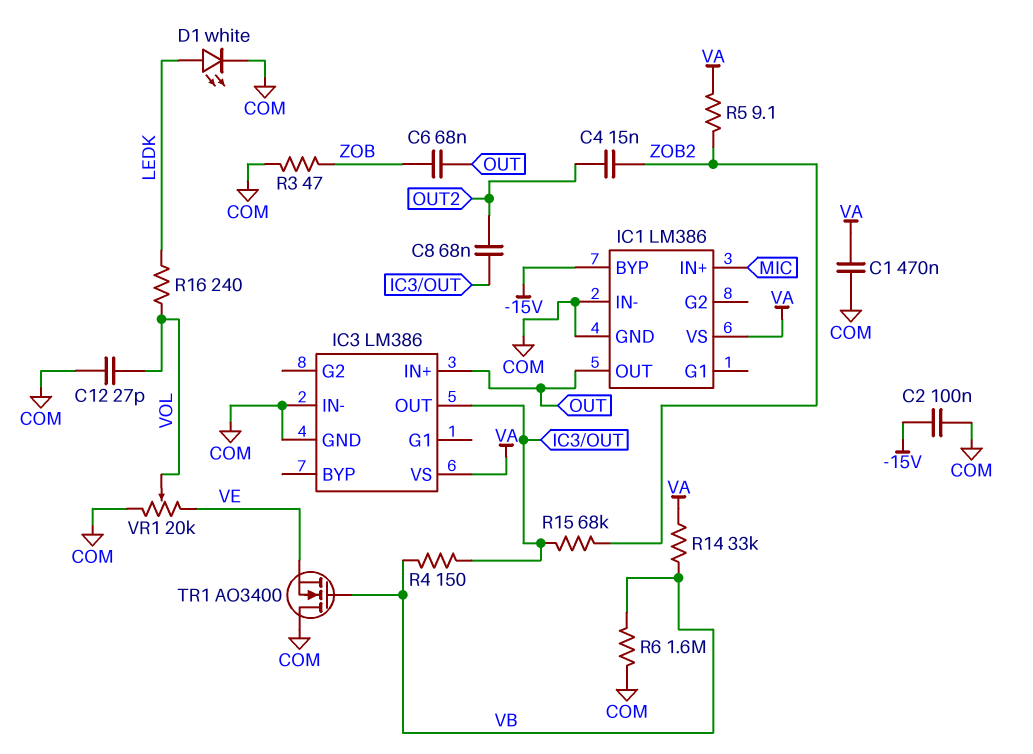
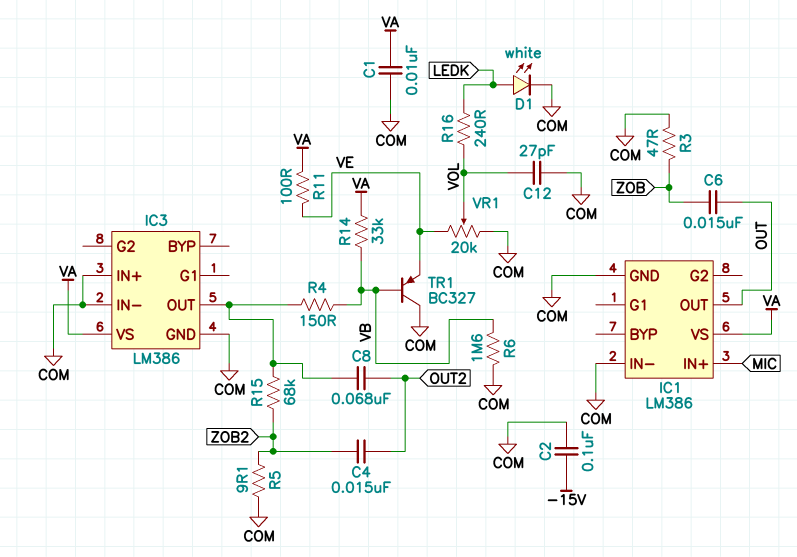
C1: 470nF (COM, VA) -> 10nF (COM, VA)
C6: 68nF (OUT, ZOB) -> 15nF (OUT, ZOB)
IC1 pin BYP: -15V -> none
IC3 pin IN+: OUT -> COM
R5: 9.1 (VA, ZOB2) -> 9.1 (COM, ZOB2)
R11: none -> 100 (VA, VE)
TR1: NMOS AO3400 (G VB, D COM, S VE) -> PNP BC327 (B VB, C COM, E VE)

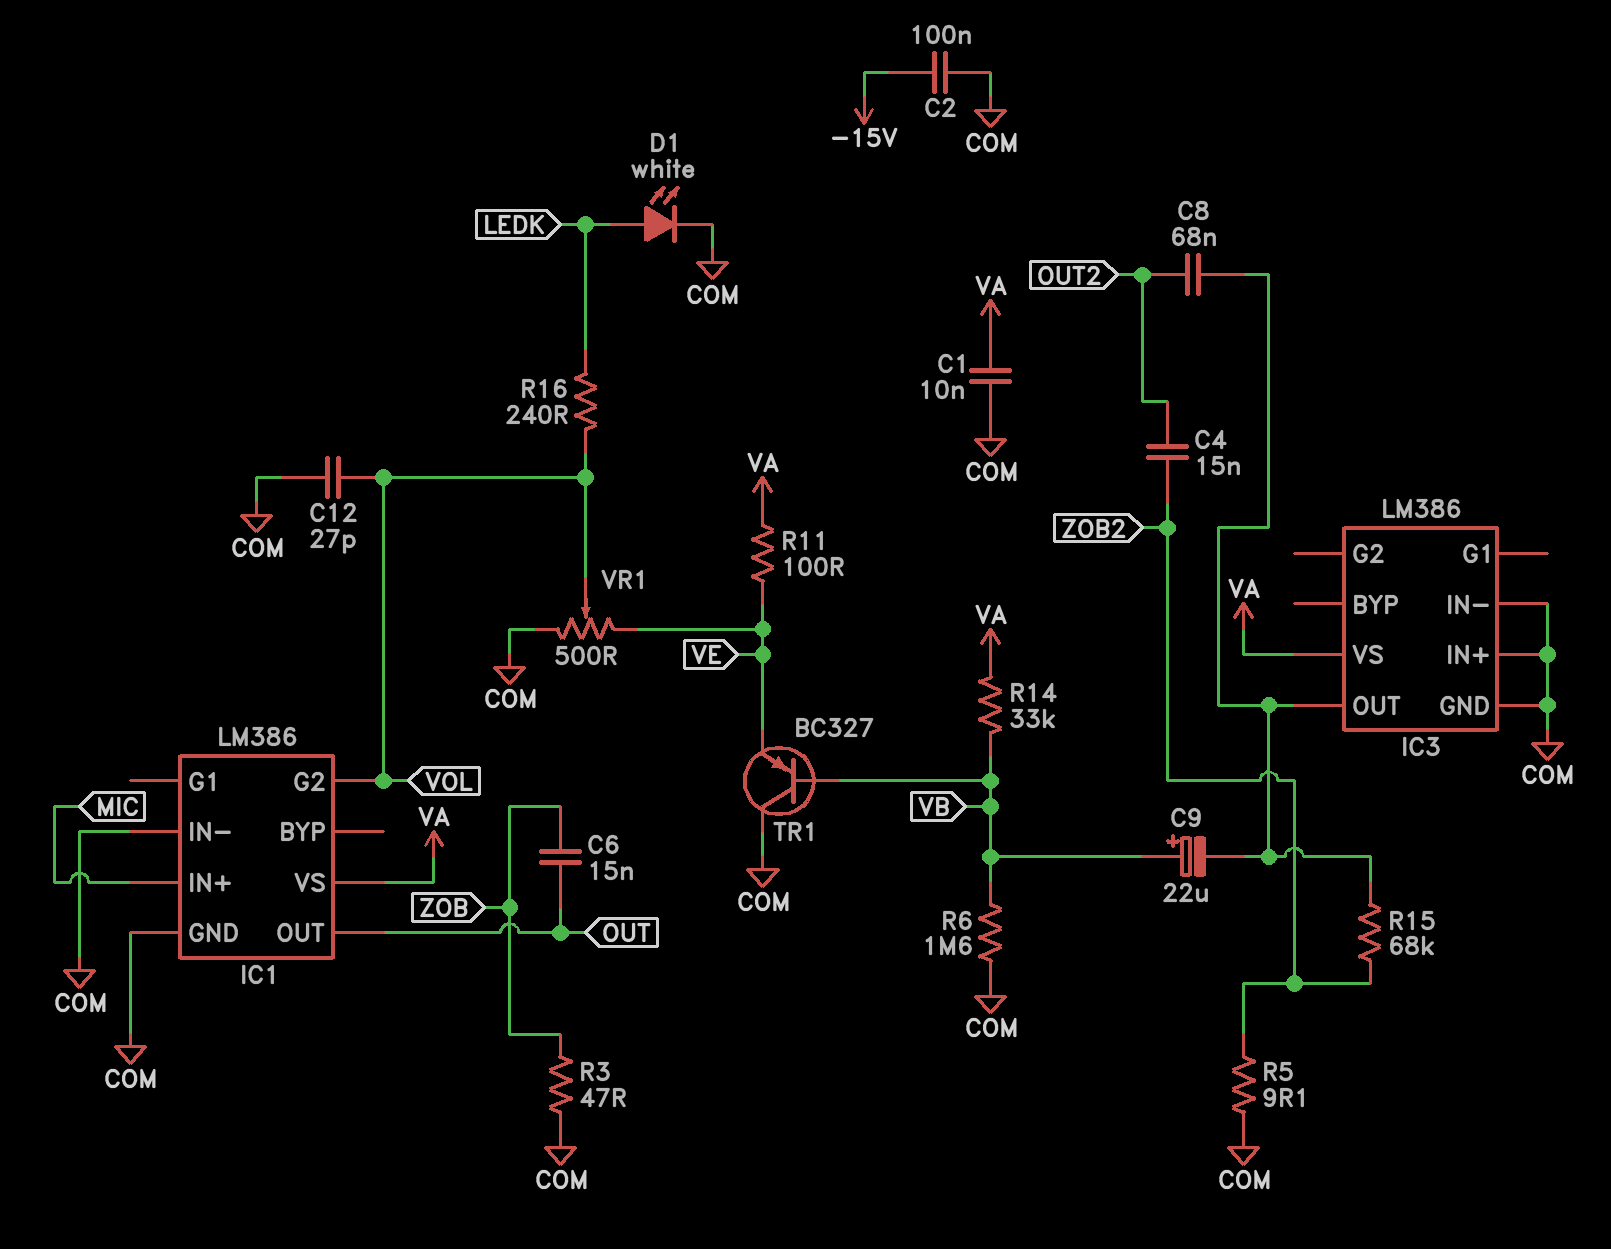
C9: none -> 22uF (plus VB, minus IC3/OUT)
IC1 pin G2: none -> VOL
R4: 150 (IC3/OUT, VB) -> none
VR1: 20k (COM, VE, wiper VOL) -> 500 (COM, VE, wiper VOL)

